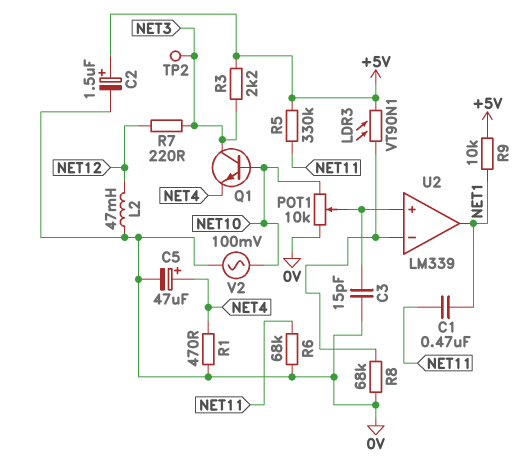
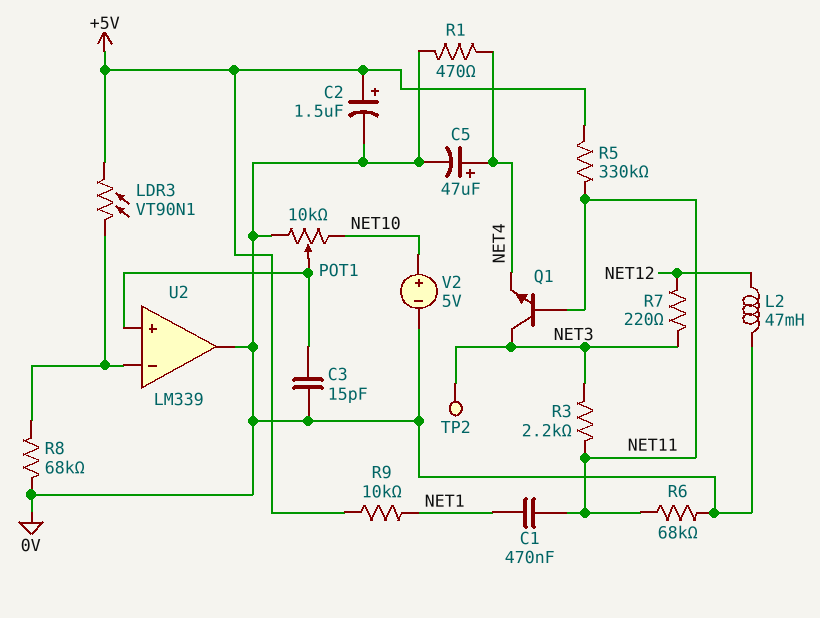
Q1: NPN (B NET10, C NET3, E NET4) -> NPN (B NET11, C NET3, E NET4)
R3: 2.2k (+5V, NET3) -> 2.2k (NET3, NET11)
U2 pin out: NET1 -> 0V
V2: AC 100mV (0V, NET10) -> 5V (plus NET10, minus 0V)

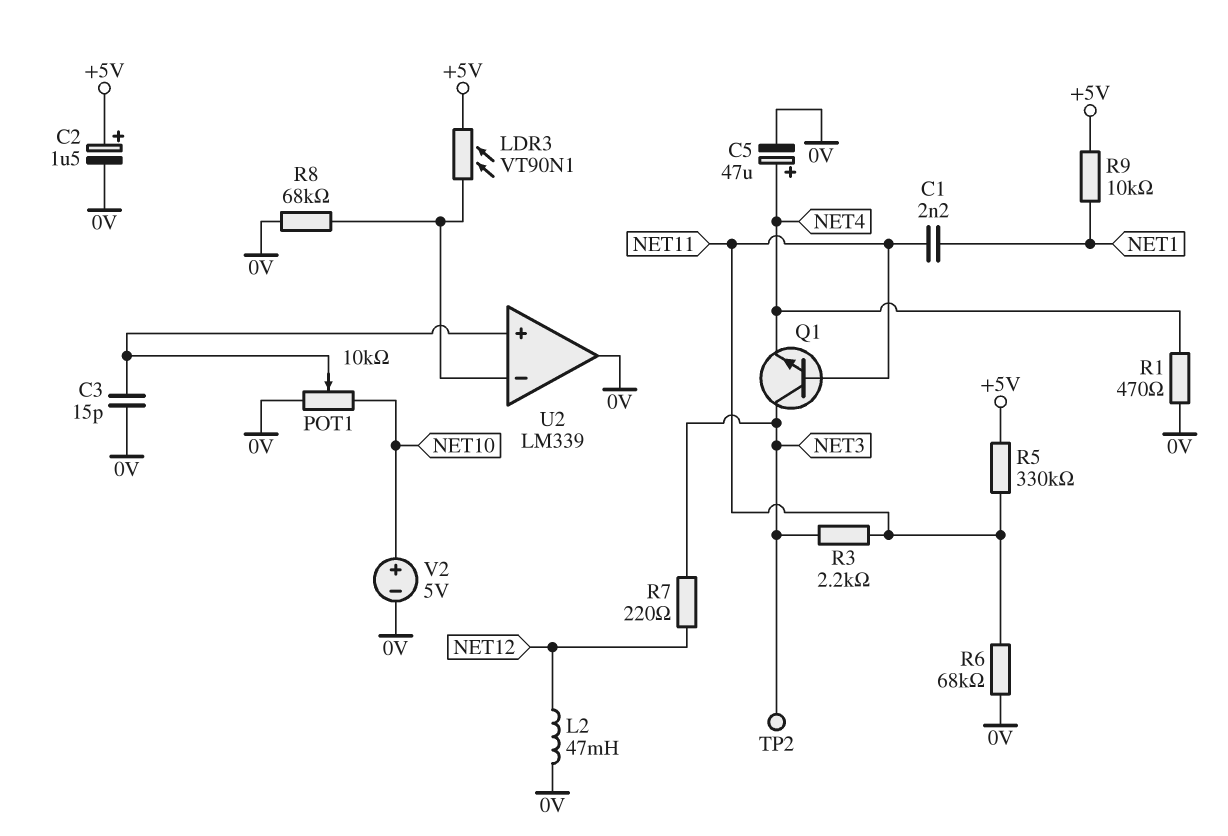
C1: 470nF (NET1, NET11) -> 2.2nF (NET1, NET11)

